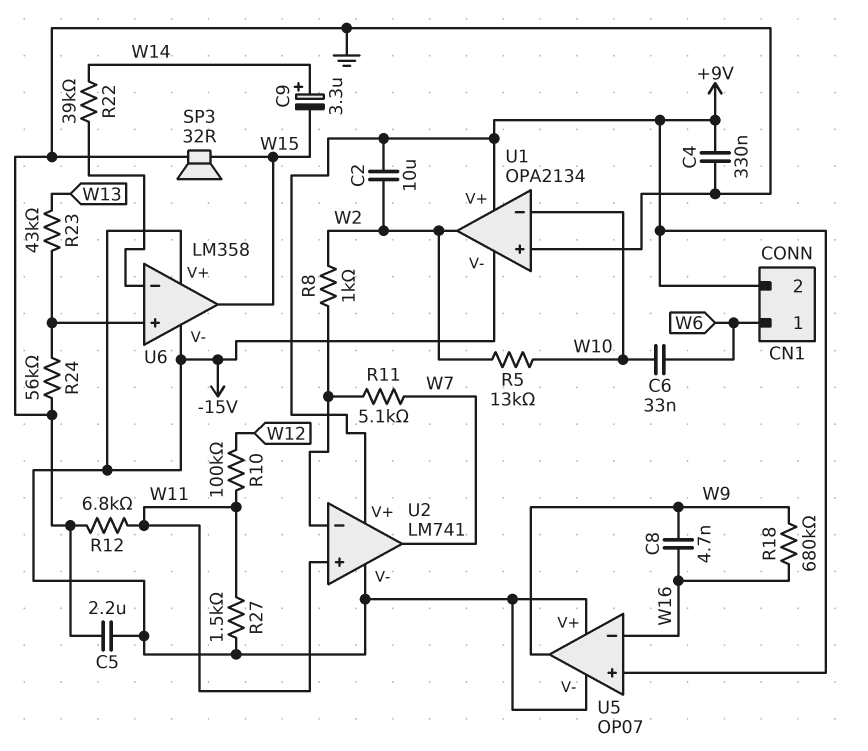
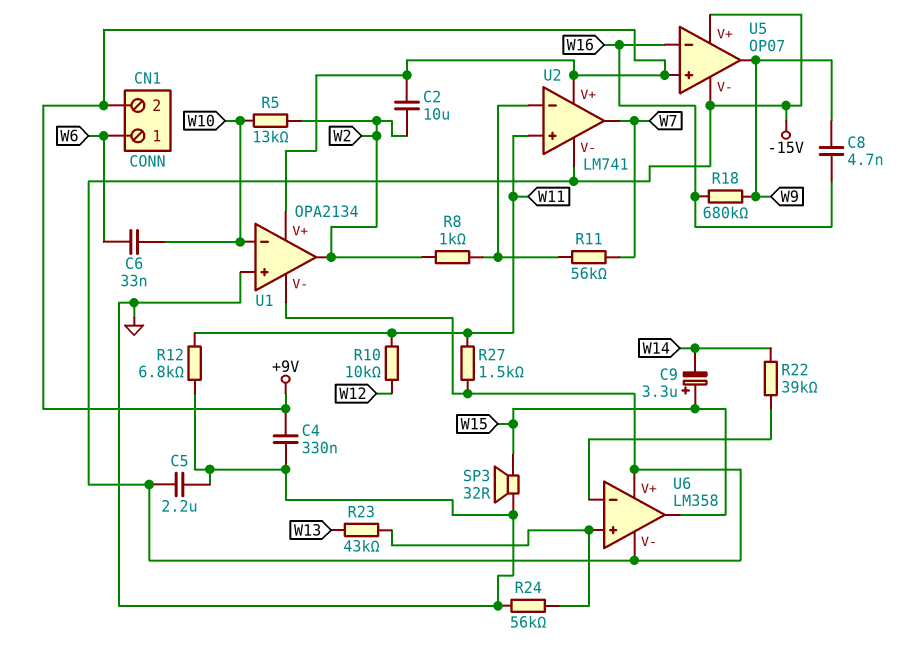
C9: 3.3uF (plus W14, minus W15) -> 3.3uF (plus W15, minus W14)
R10: 100k (W11, W12) -> 10k (W11, W12)
R11: 5.1k (U2/in-, W7) -> 56k (U2/in-, W7)

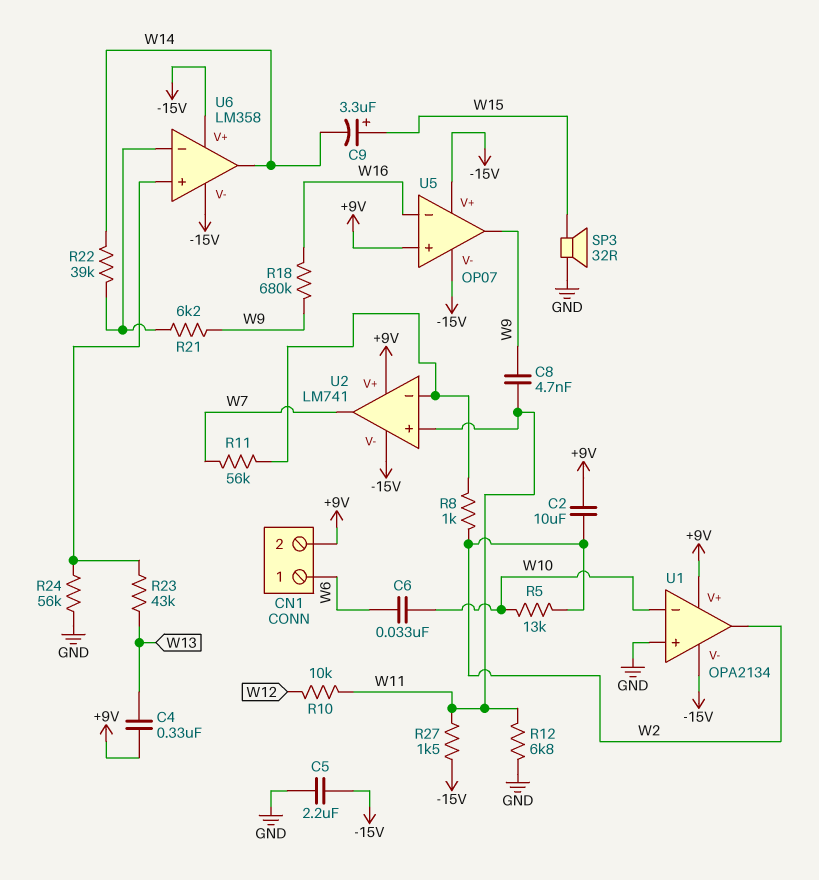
C4: 330nF (+9V, GND) -> 330nF (+9V, W13)
C8: 4.7nF (W9, W16) -> 4.7nF (W9, W11)
R21: none -> 6.2k (U6/in-, W9)
U6 pin out: W15 -> W14

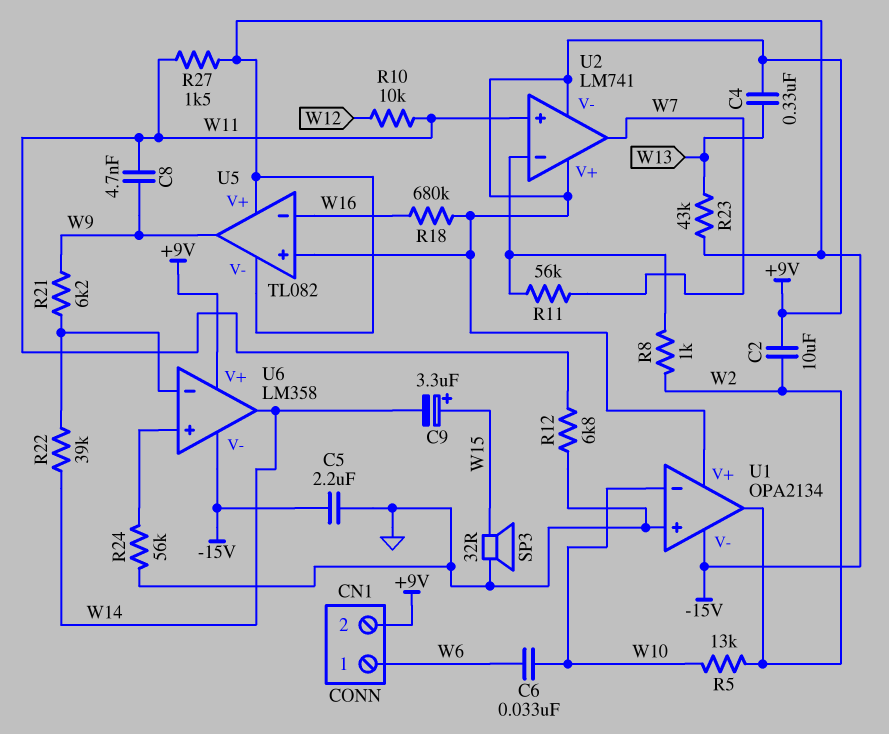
R18: 680k (W9, W16) -> 680k (+9V, W16)
R23: 43k (U6/in+, W13) -> 43k (-15V, W13)
U2 pin V-: -15V -> +9V
U5: OP07 -> TL082
U6 pin V+: -15V -> +9V

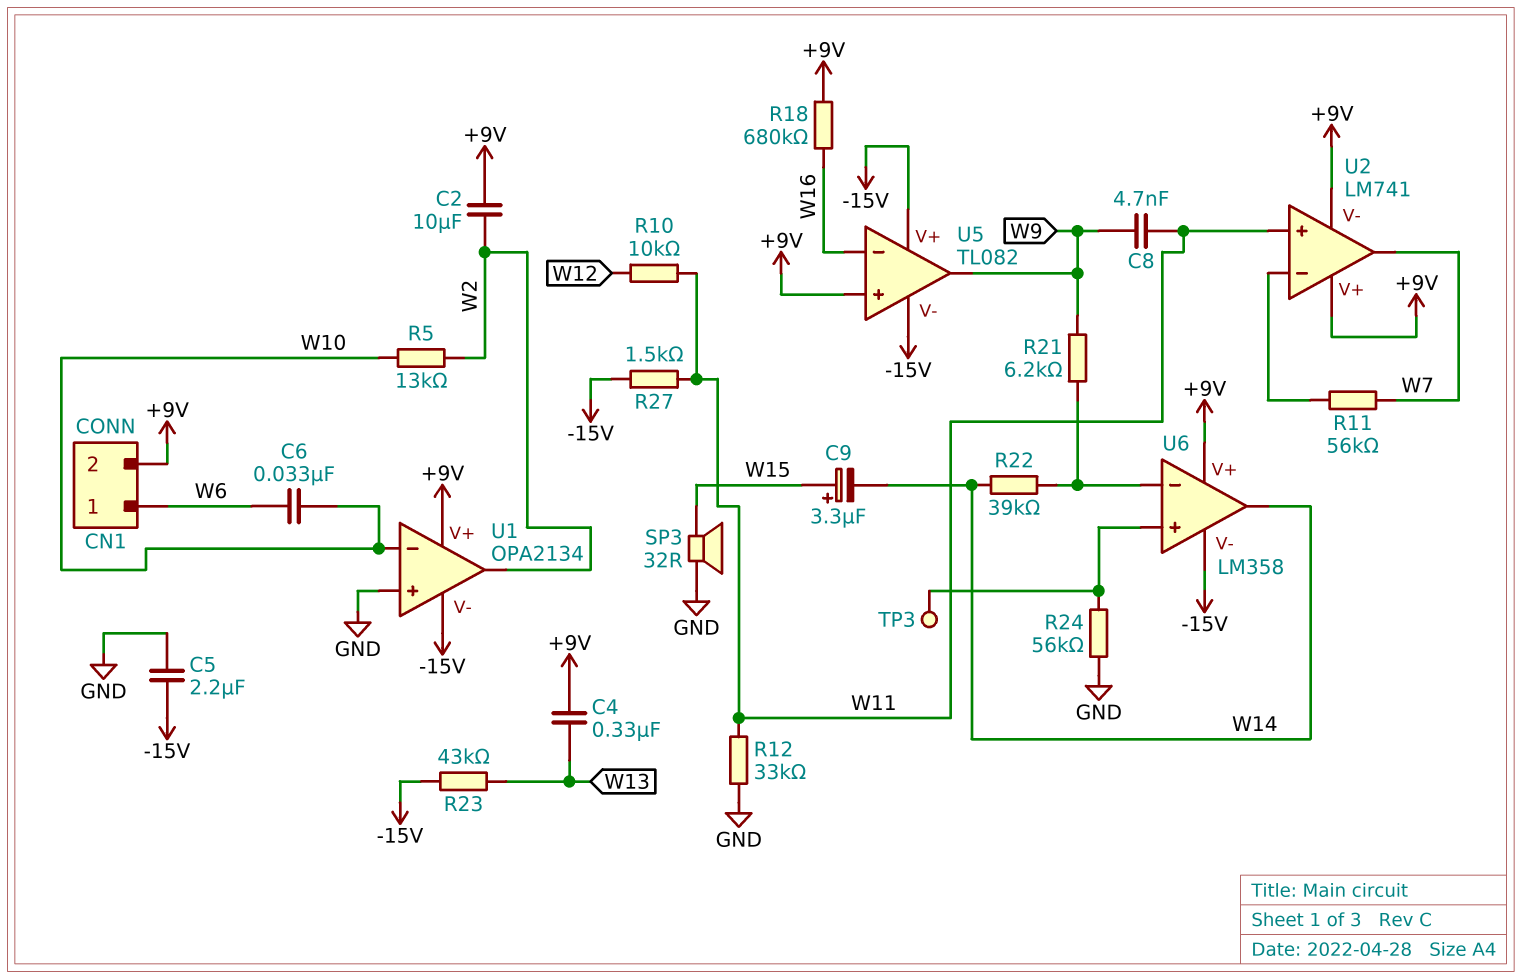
R8: 1k (U2/in-, W2) -> none
R12: 6.8k (GND, W11) -> 33k (GND, W11)
TP3: none -> test point (U6/in+)

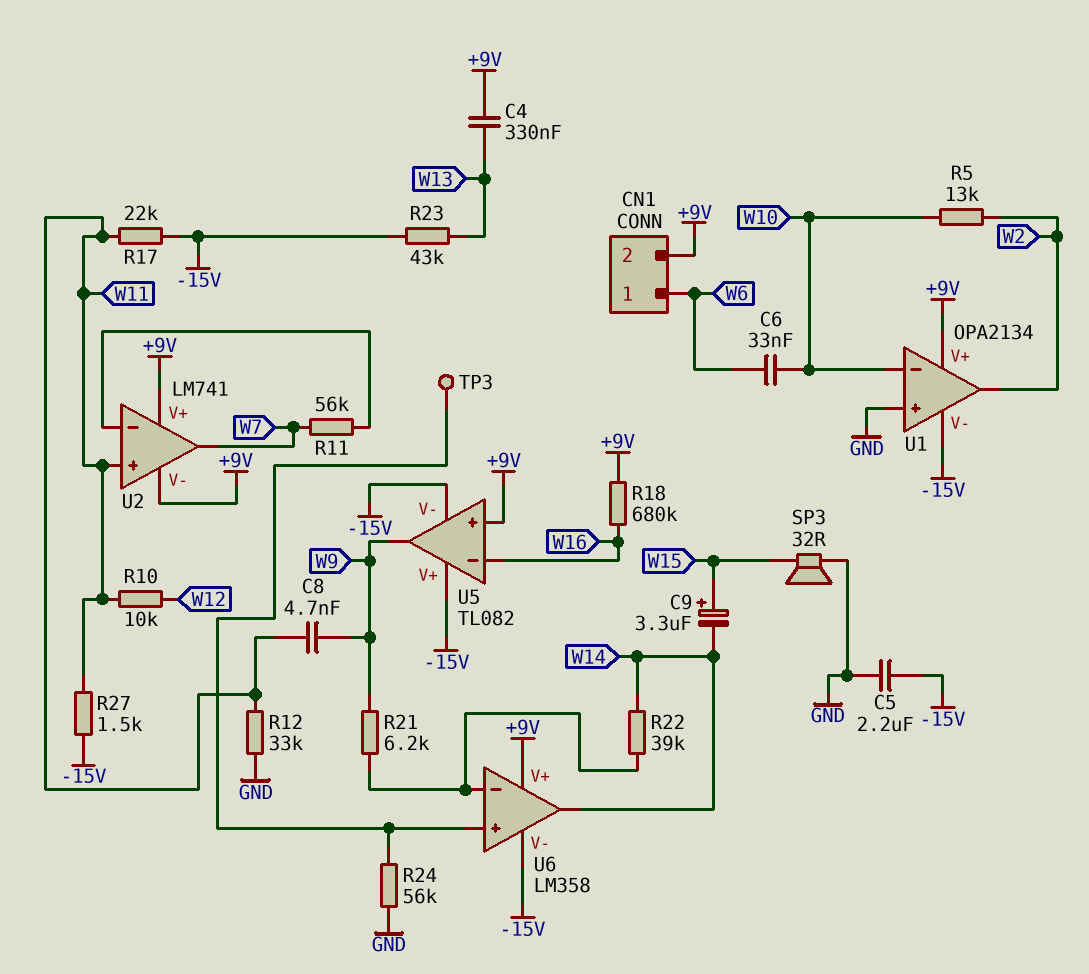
C2: 10uF (+9V, W2) -> none
R17: none -> 22k (-15V, W11)

